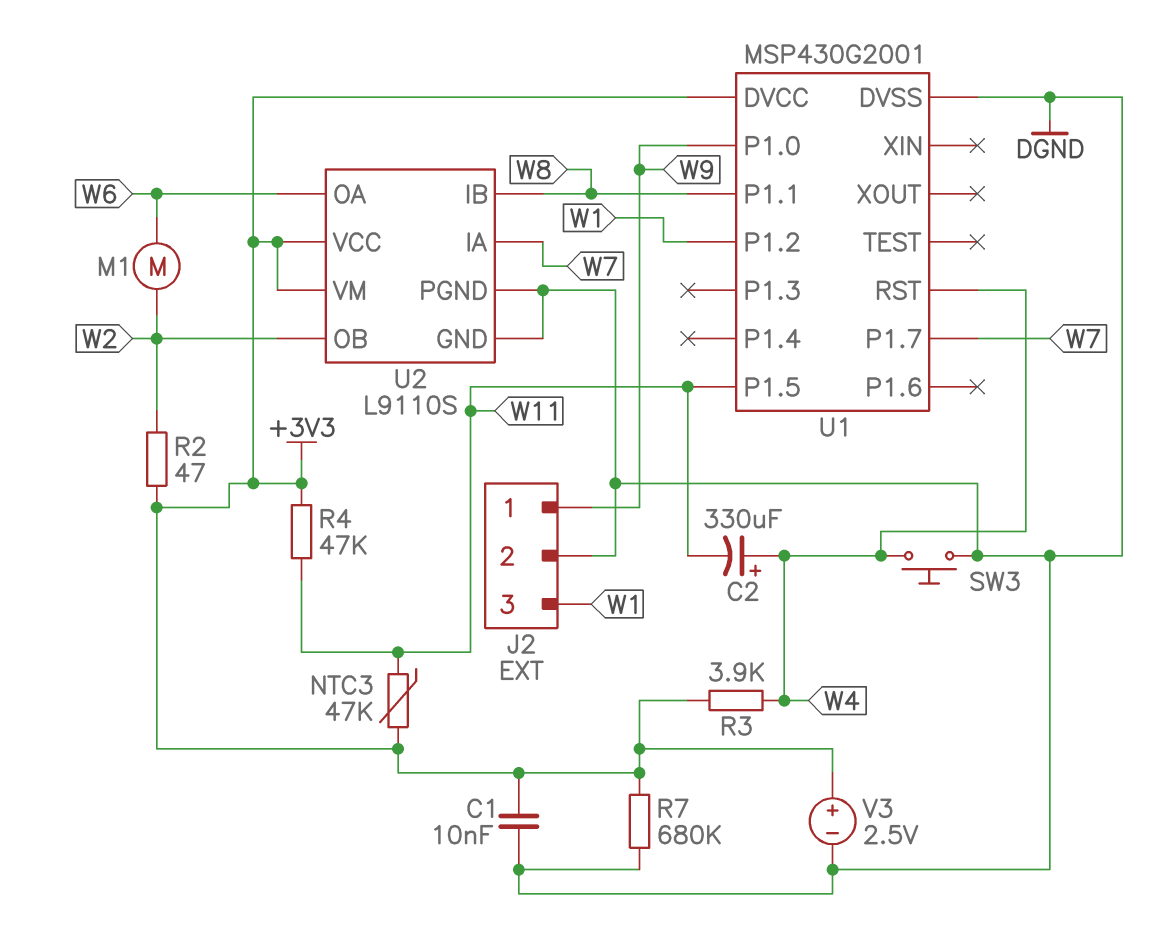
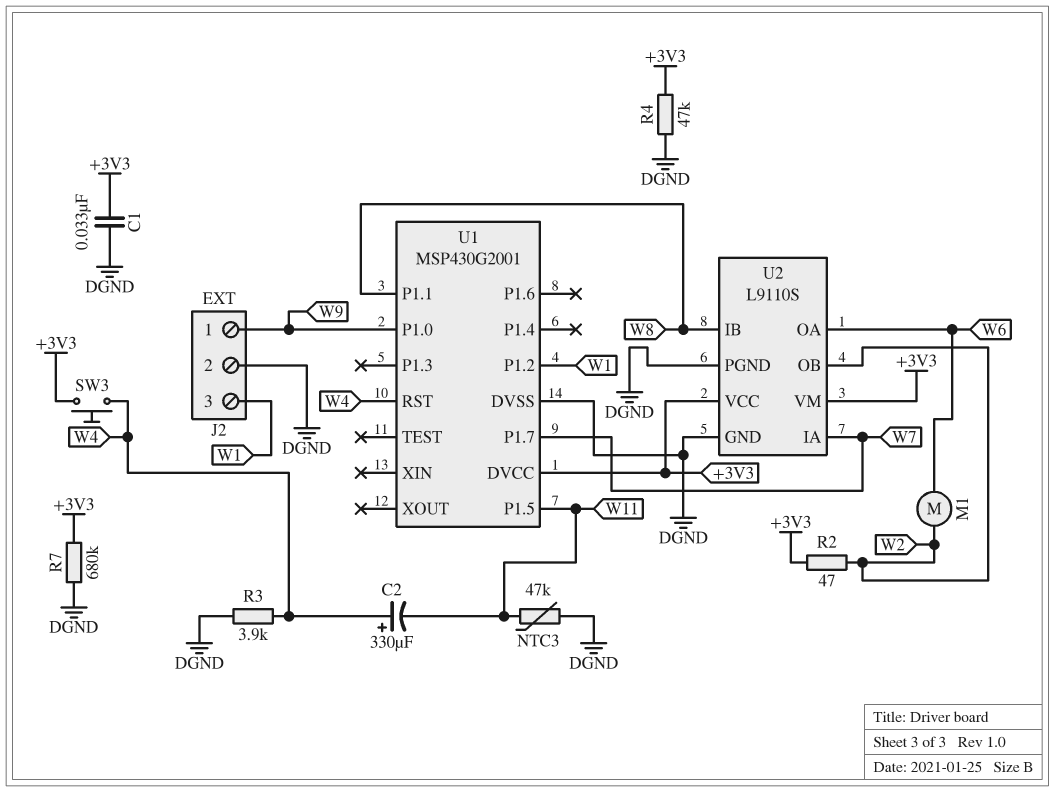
C1: 10nF (+3V3, DGND) -> 33nF (+3V3, DGND)
NTC3: 47k (+3V3, W11) -> 47k (DGND, W11)
R3: 3.9k (+3V3, W4) -> 3.9k (DGND, W4)
R4: 47k (+3V3, W11) -> 47k (+3V3, DGND)
SW3: button (DGND, W4) -> button (+3V3, W4)
V3: 2.5V (plus +3V3, minus DGND) -> none

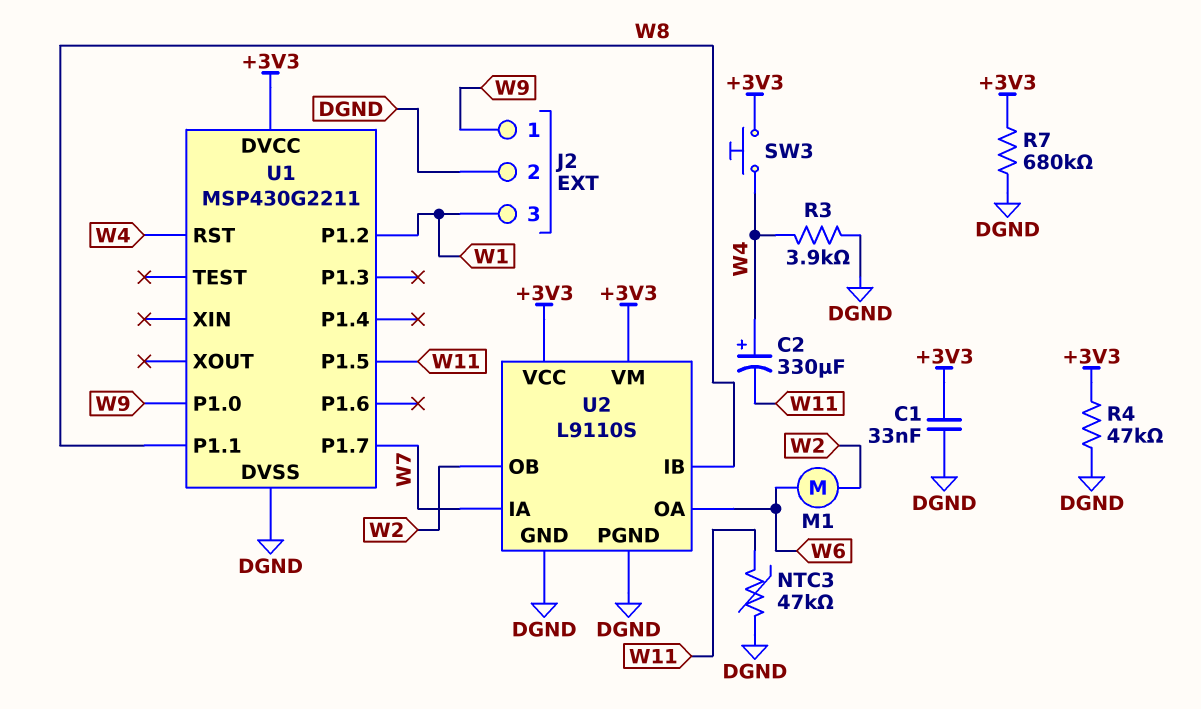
R2: 47 (+3V3, W2) -> none
U1: MSP430G2001 -> MSP430G2211

